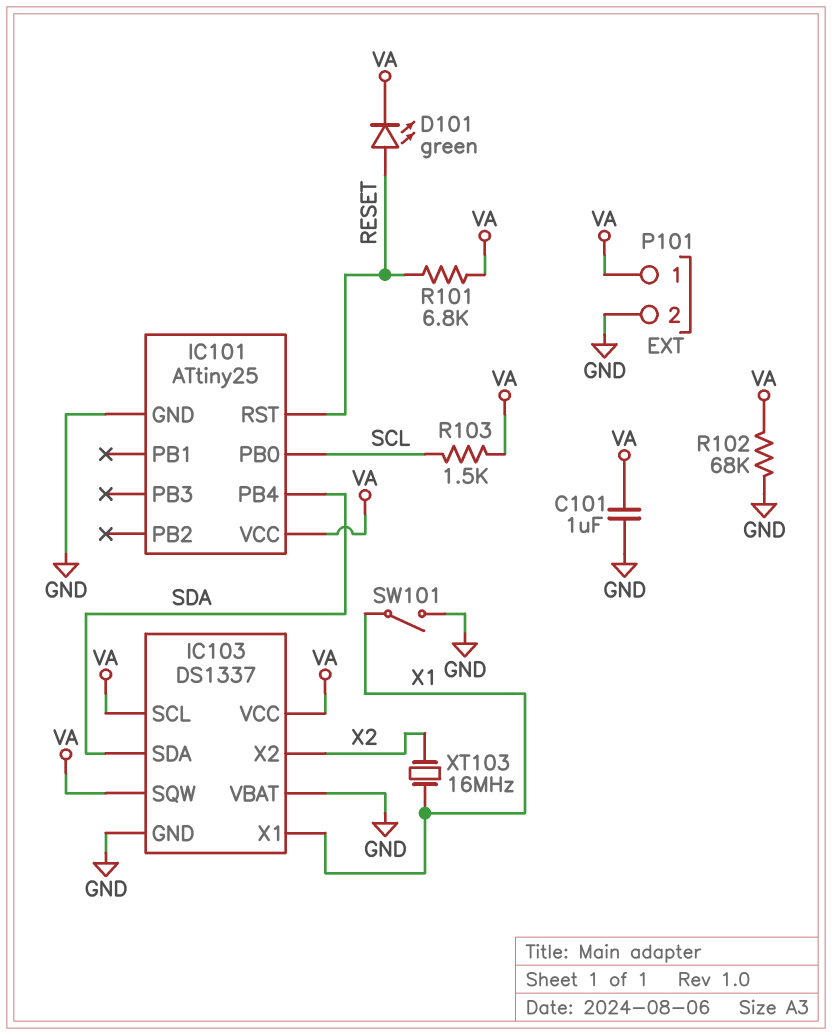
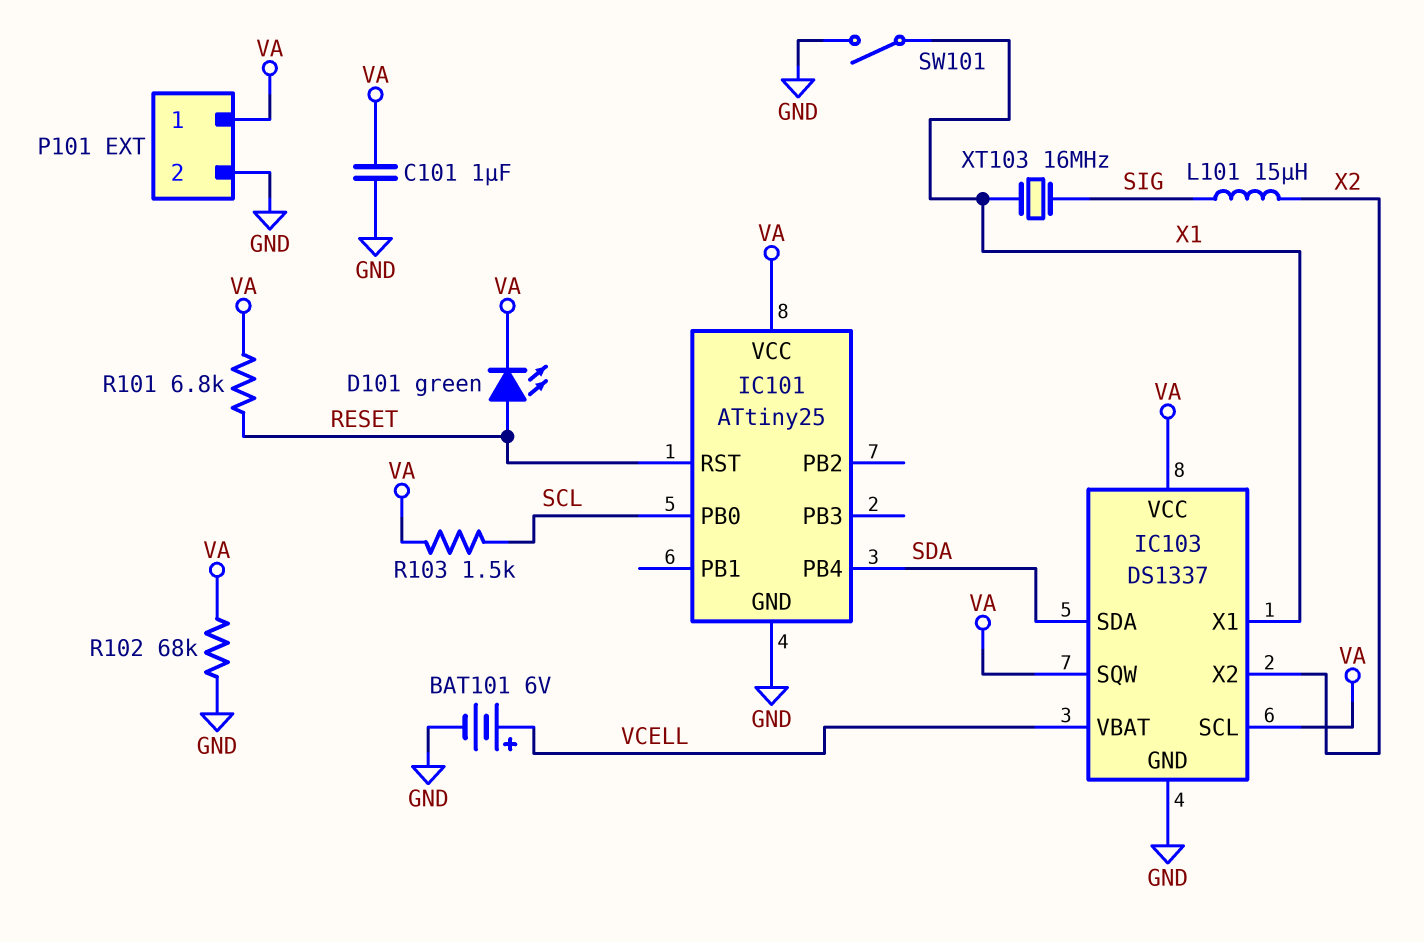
BAT101: none -> 6V (plus VCELL, minus GND)
IC103 pin VBAT: GND -> VCELL
L101: none -> 15uH (SIG, X2)
XT103: 16MHz (X1, X2) -> 16MHz (SIG, X1)

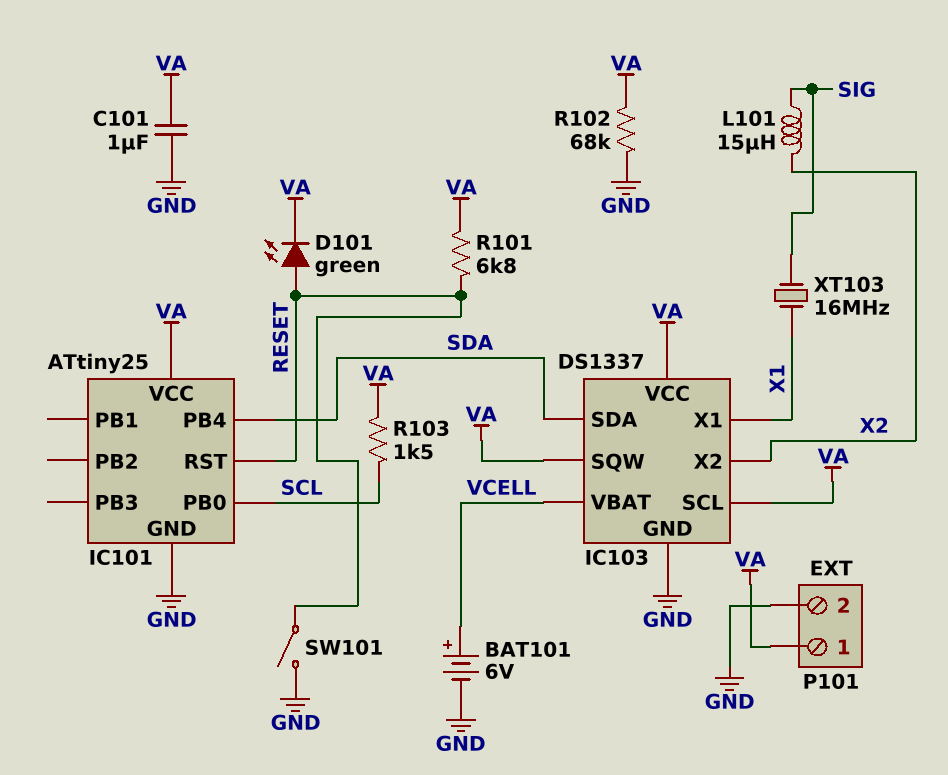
SW101: switch (GND, X1) -> switch (GND, RESET)

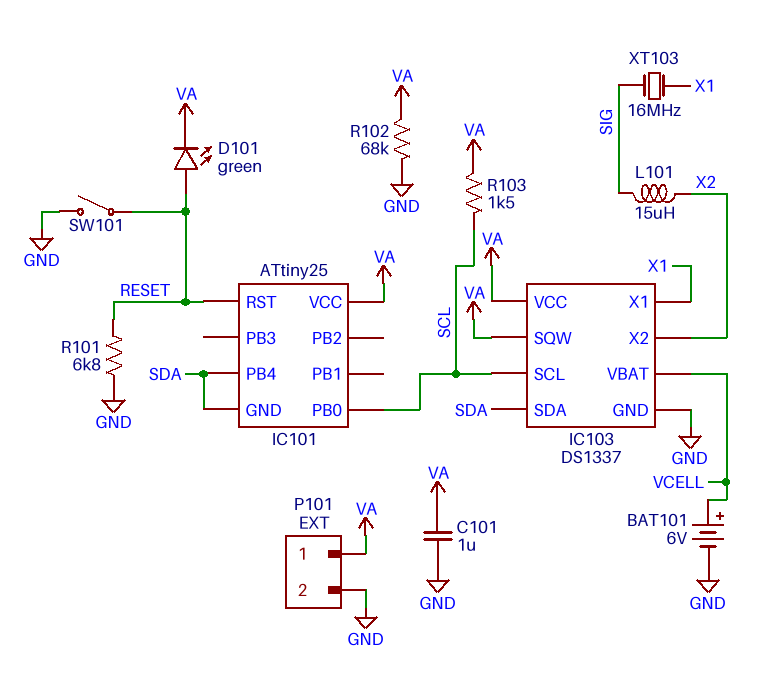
IC101 pin GND: GND -> SDA
IC103 pin SCL: VA -> SCL
R101: 6.8k (RESET, VA) -> 6.8k (GND, RESET)

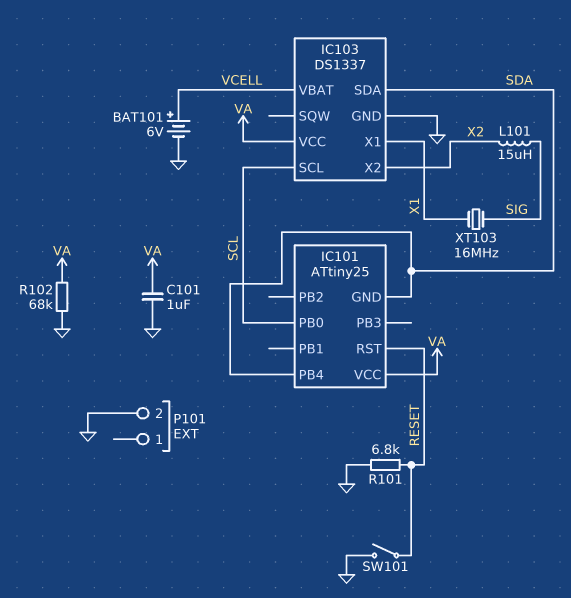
D101: LED green (A RESET, K VA) -> none
IC103 pin SQW: VA -> none
P101 pin 1: VA -> none
R103: 1.5k (SCL, VA) -> none

